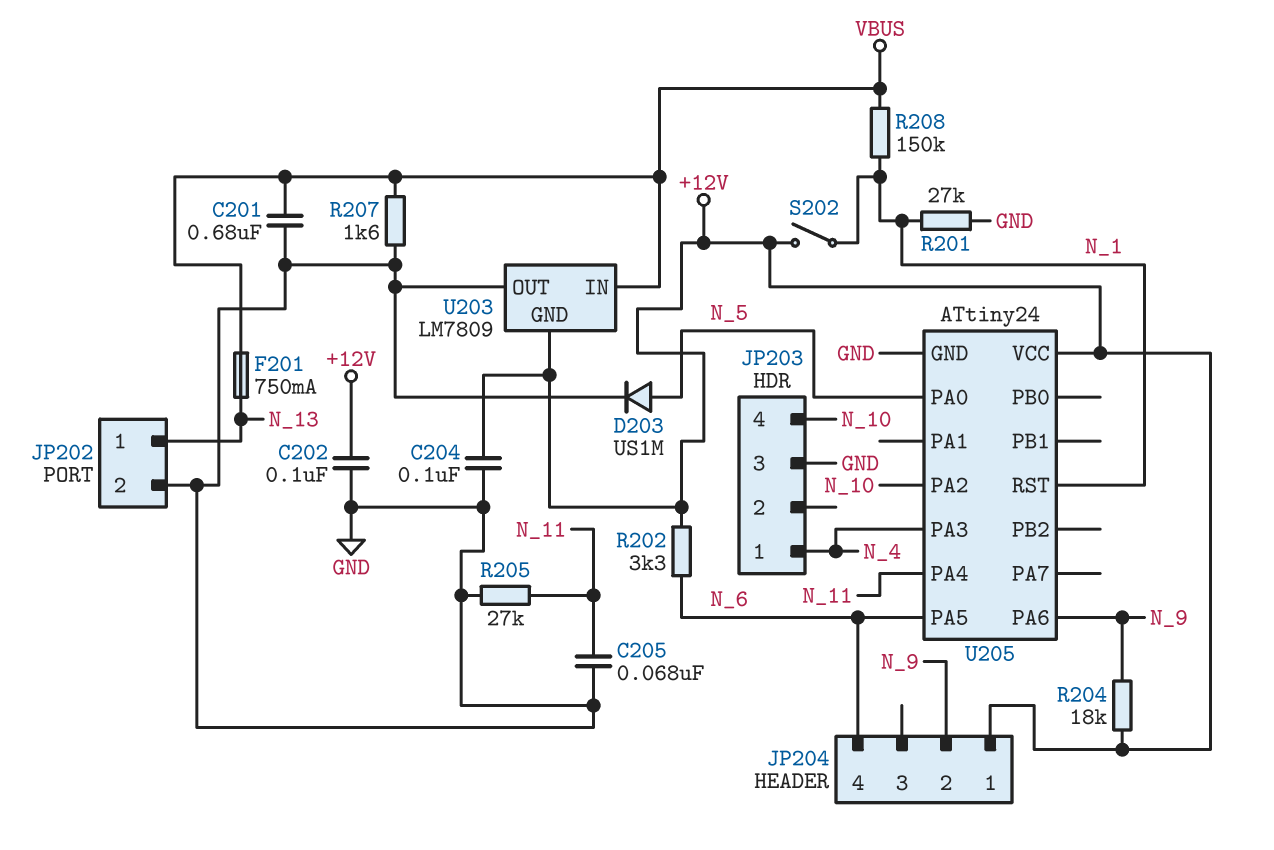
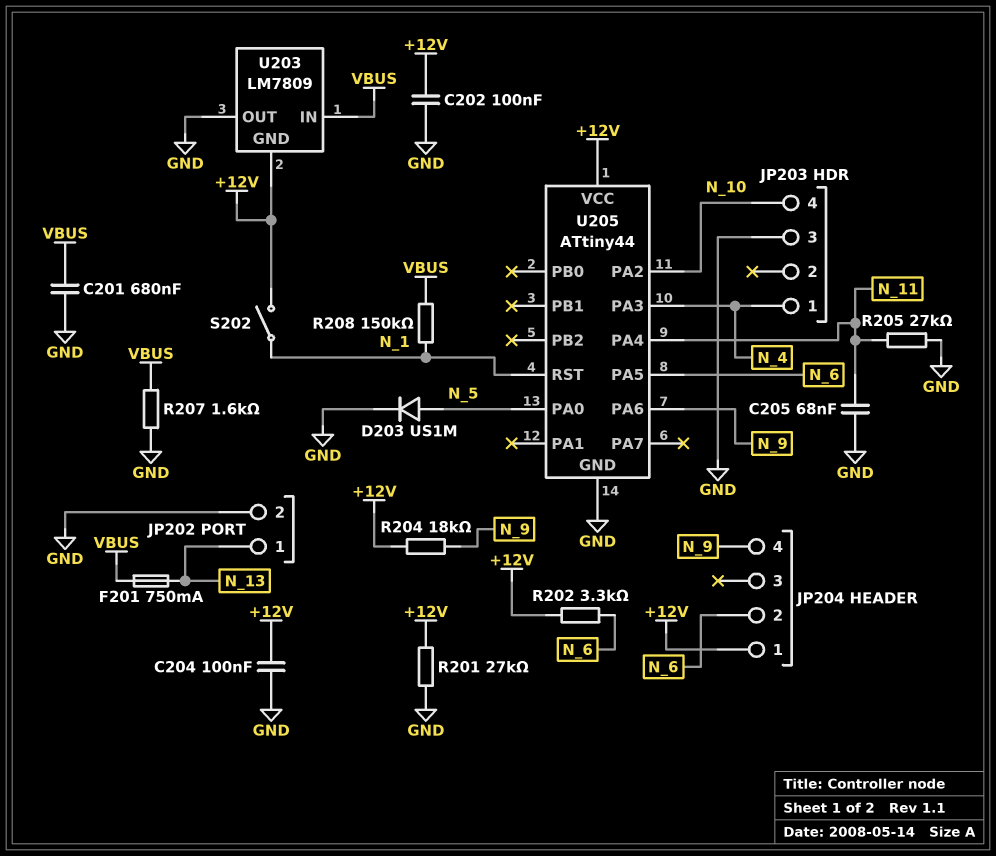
JP204 pin 2: N_9 -> N_6
JP204 pin 4: N_6 -> N_9
R201: 27k (GND, N_1) -> 27k (+12V, GND)
U205: ATtiny24 -> ATtiny44

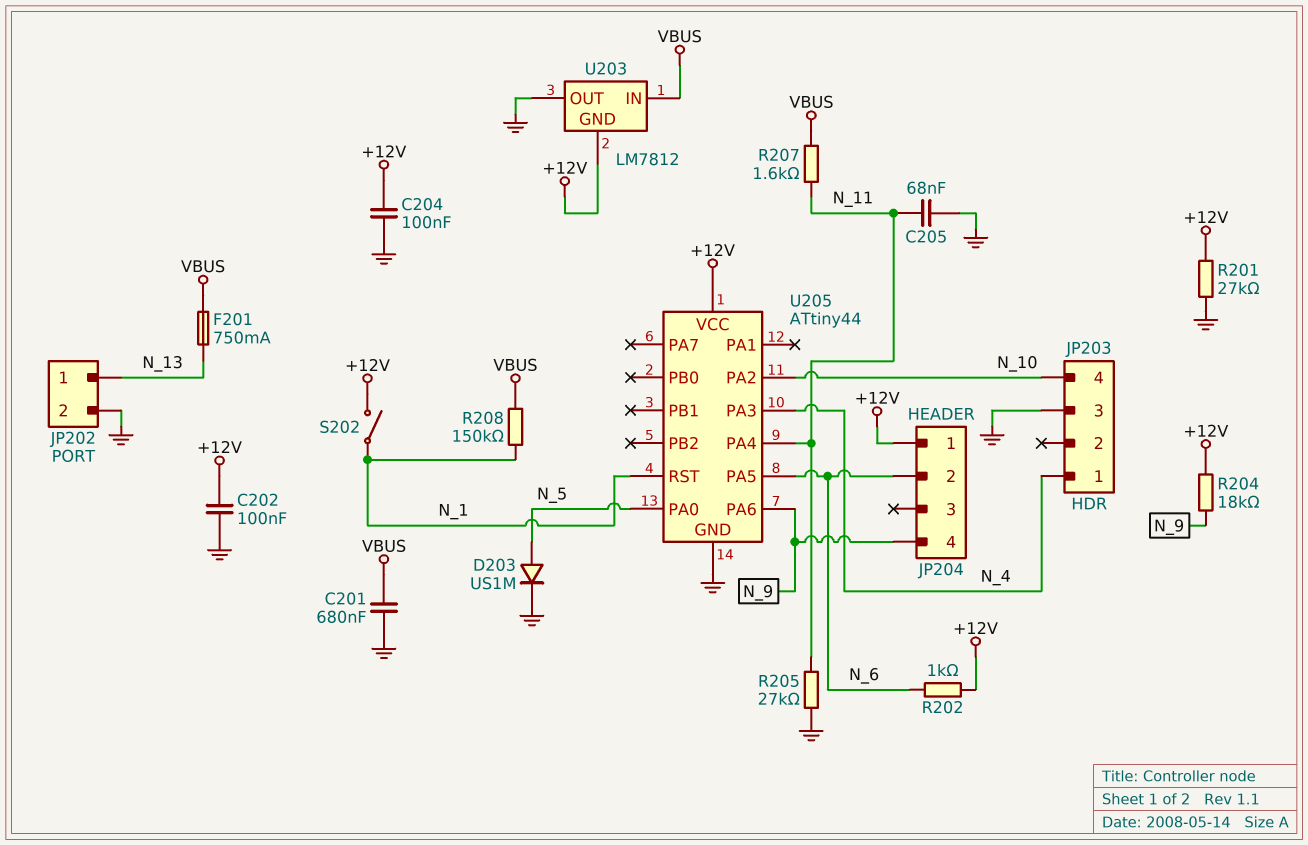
R202: 3.3k (+12V, N_6) -> 1k (+12V, N_6)
R207: 1.6k (GND, VBUS) -> 1.6k (N_11, VBUS)
U203: LM7809 -> LM7812

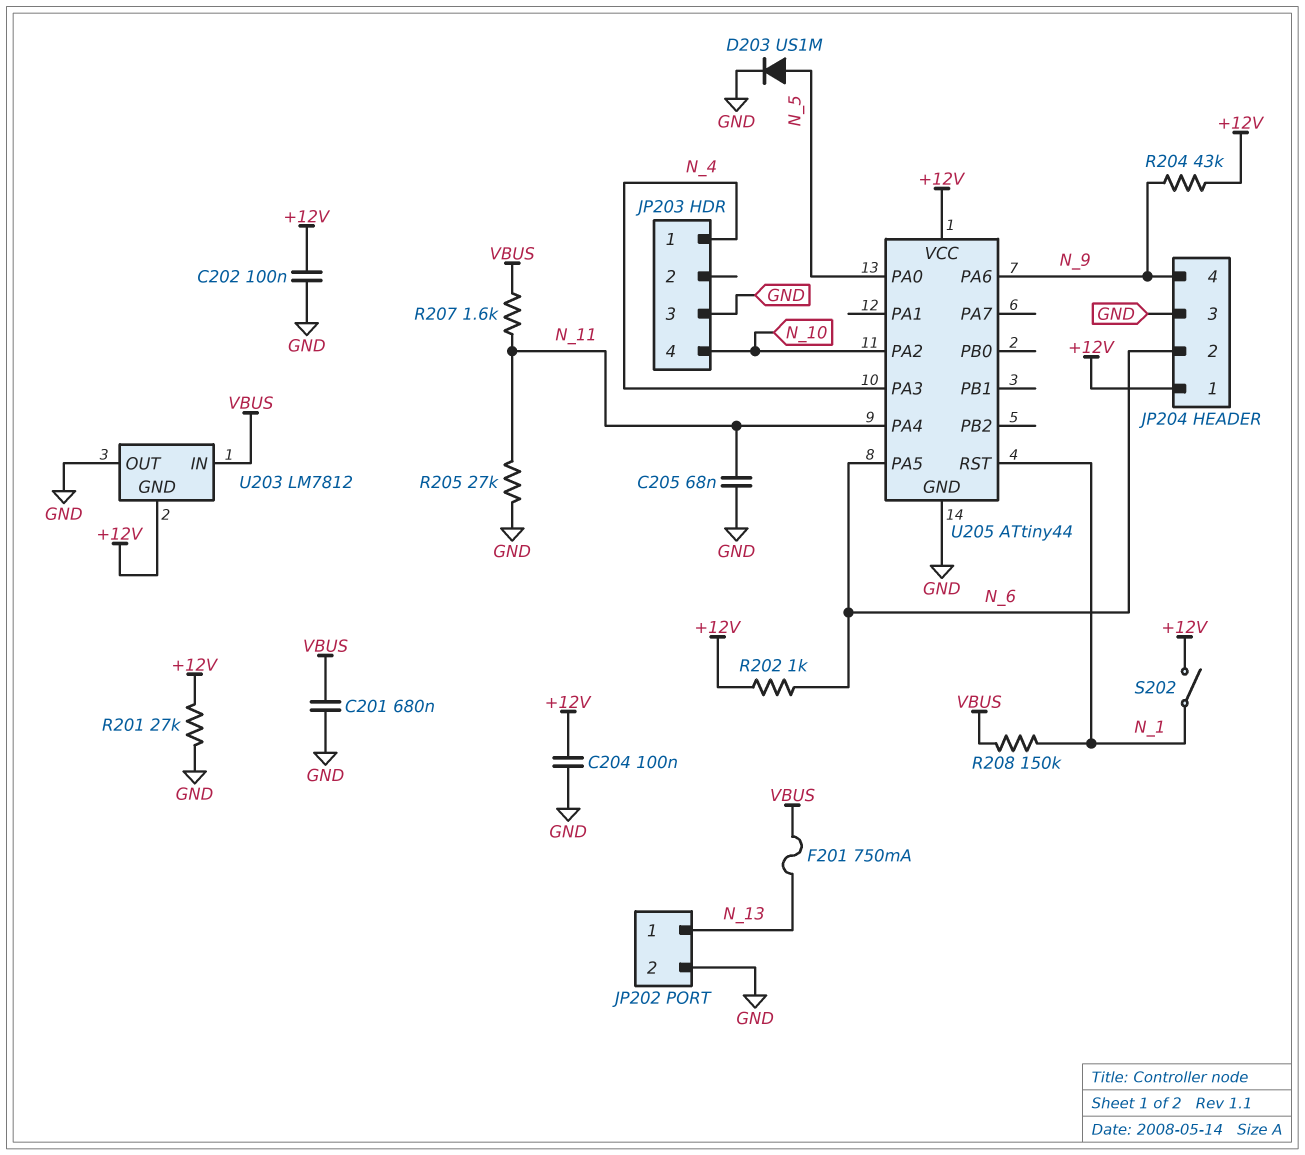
JP204 pin 3: none -> GND
R204: 18k (+12V, N_9) -> 43k (+12V, N_9)

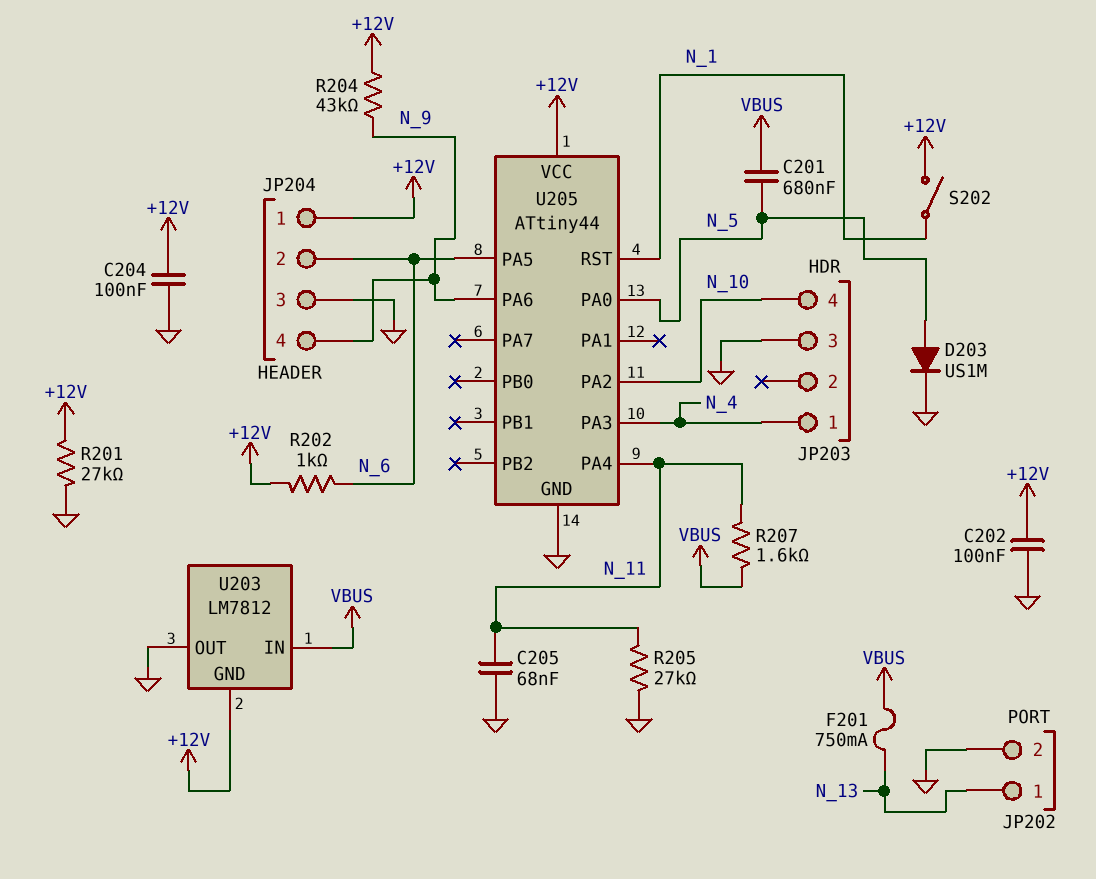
C201: 680nF (GND, VBUS) -> 680nF (N_5, VBUS)
R208: 150k (N_1, VBUS) -> none

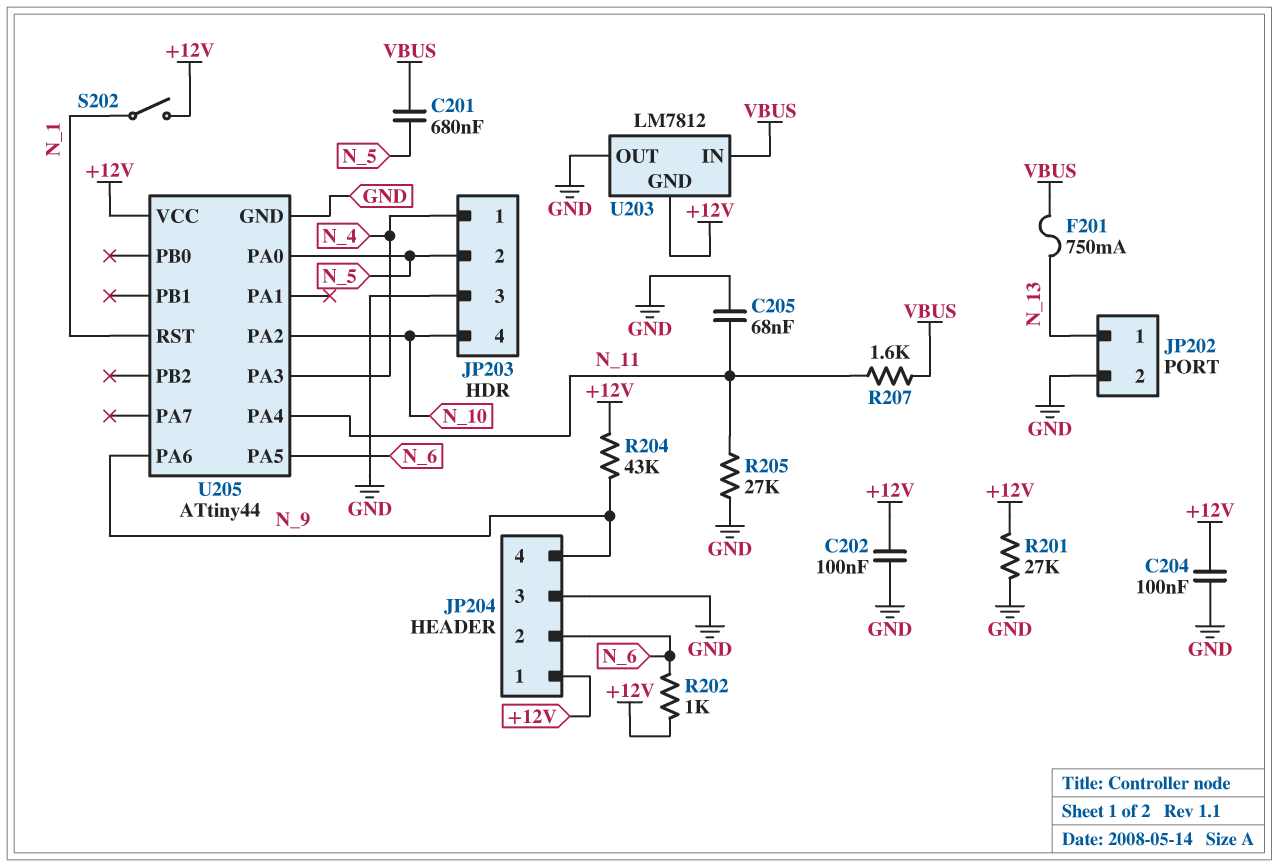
D203: diode US1M (A N_5, K GND) -> none
JP203 pin 2: none -> N_5

